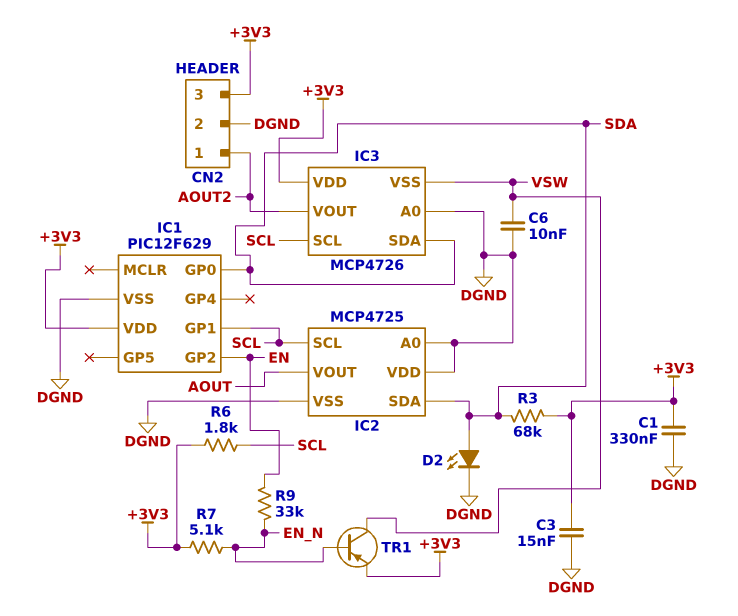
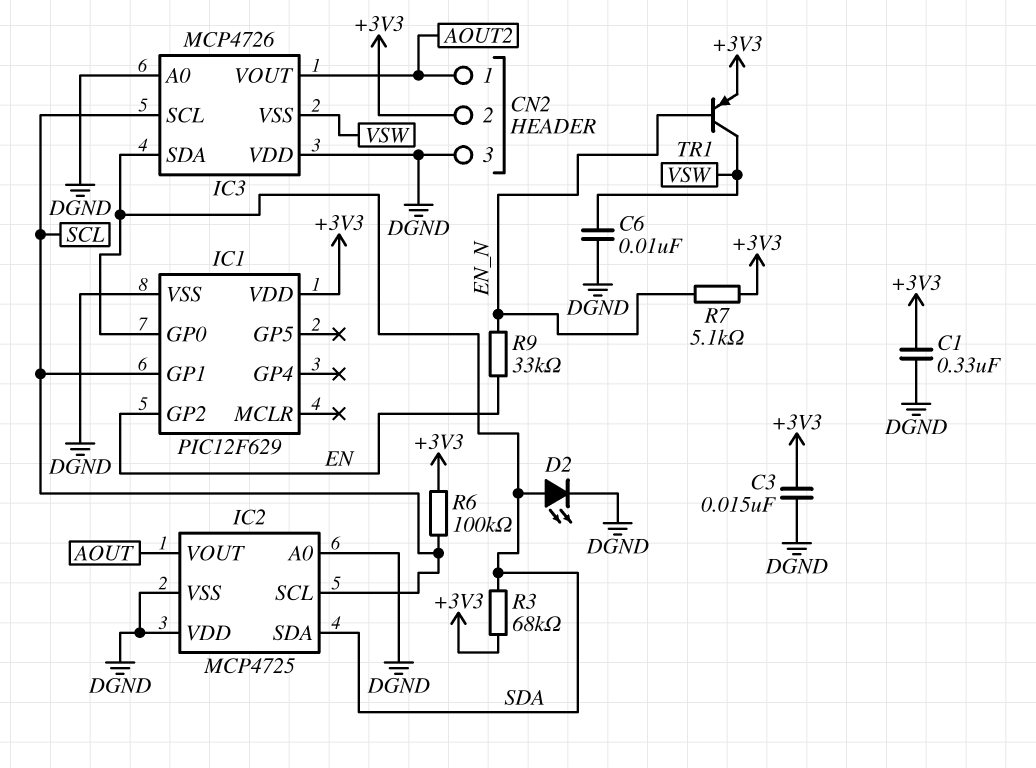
CN2 pin 2: DGND -> +3V3
CN2 pin 3: +3V3 -> DGND
IC3 pin VDD: +3V3 -> DGND
R6: 1.8k (+3V3, SCL) -> 100k (+3V3, SCL)

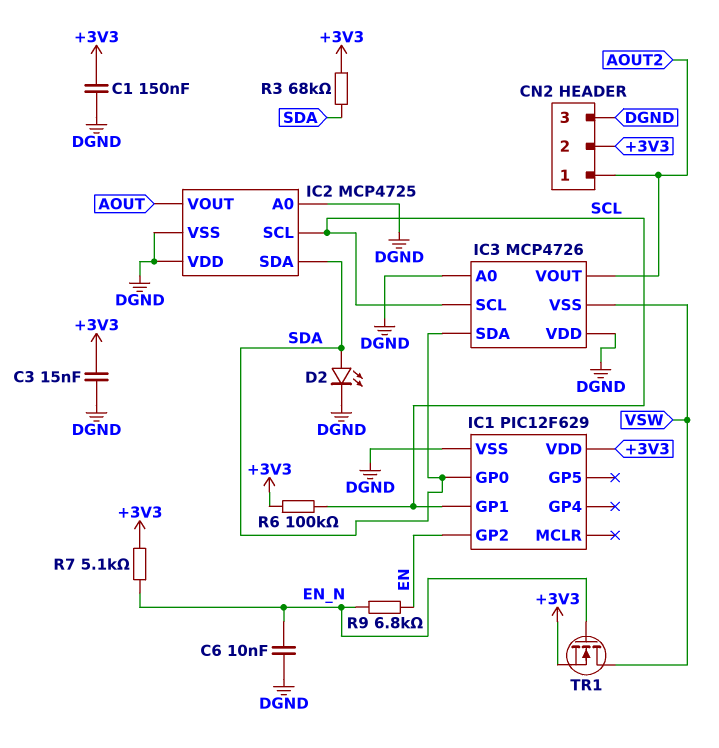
C1: 330nF (+3V3, DGND) -> 150nF (+3V3, DGND)
C6: 10nF (DGND, VSW) -> 10nF (DGND, EN_N)
R9: 33k (EN, EN_N) -> 6.8k (EN, EN_N)
TR1: PNP (B EN_N, C VSW, E +3V3) -> NMOS (G EN_N, D VSW, S +3V3)

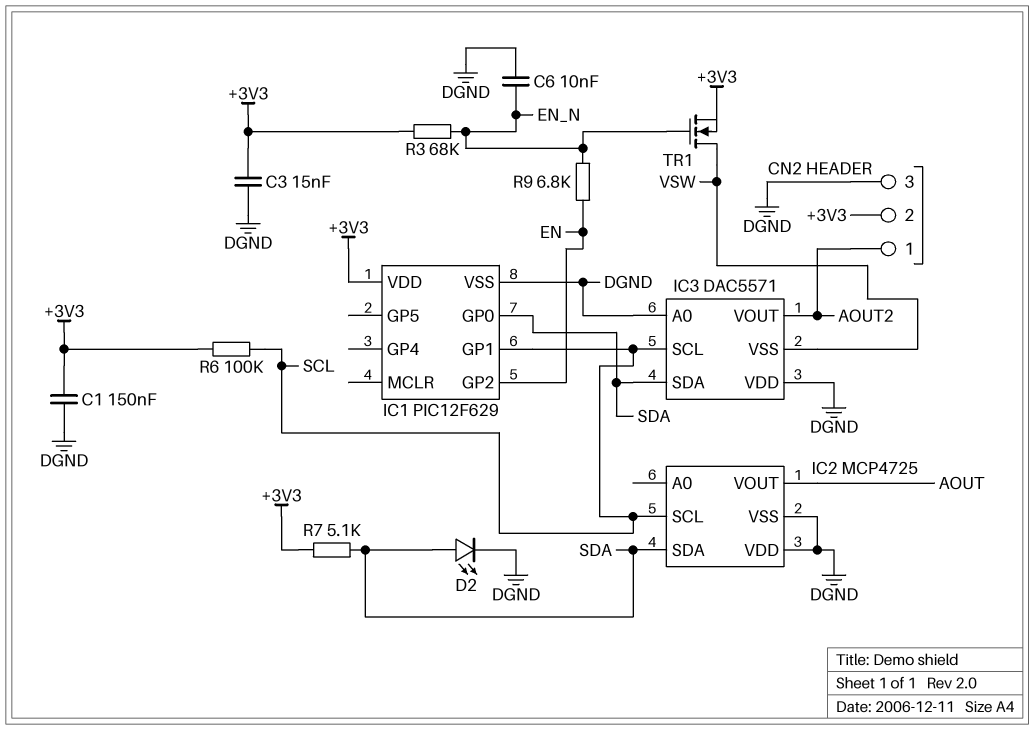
IC2 pin A0: DGND -> none
IC3: MCP4726 -> DAC5571
R3: 68k (+3V3, SDA) -> 68k (+3V3, EN_N)
R7: 5.1k (+3V3, EN_N) -> 5.1k (+3V3, SDA)

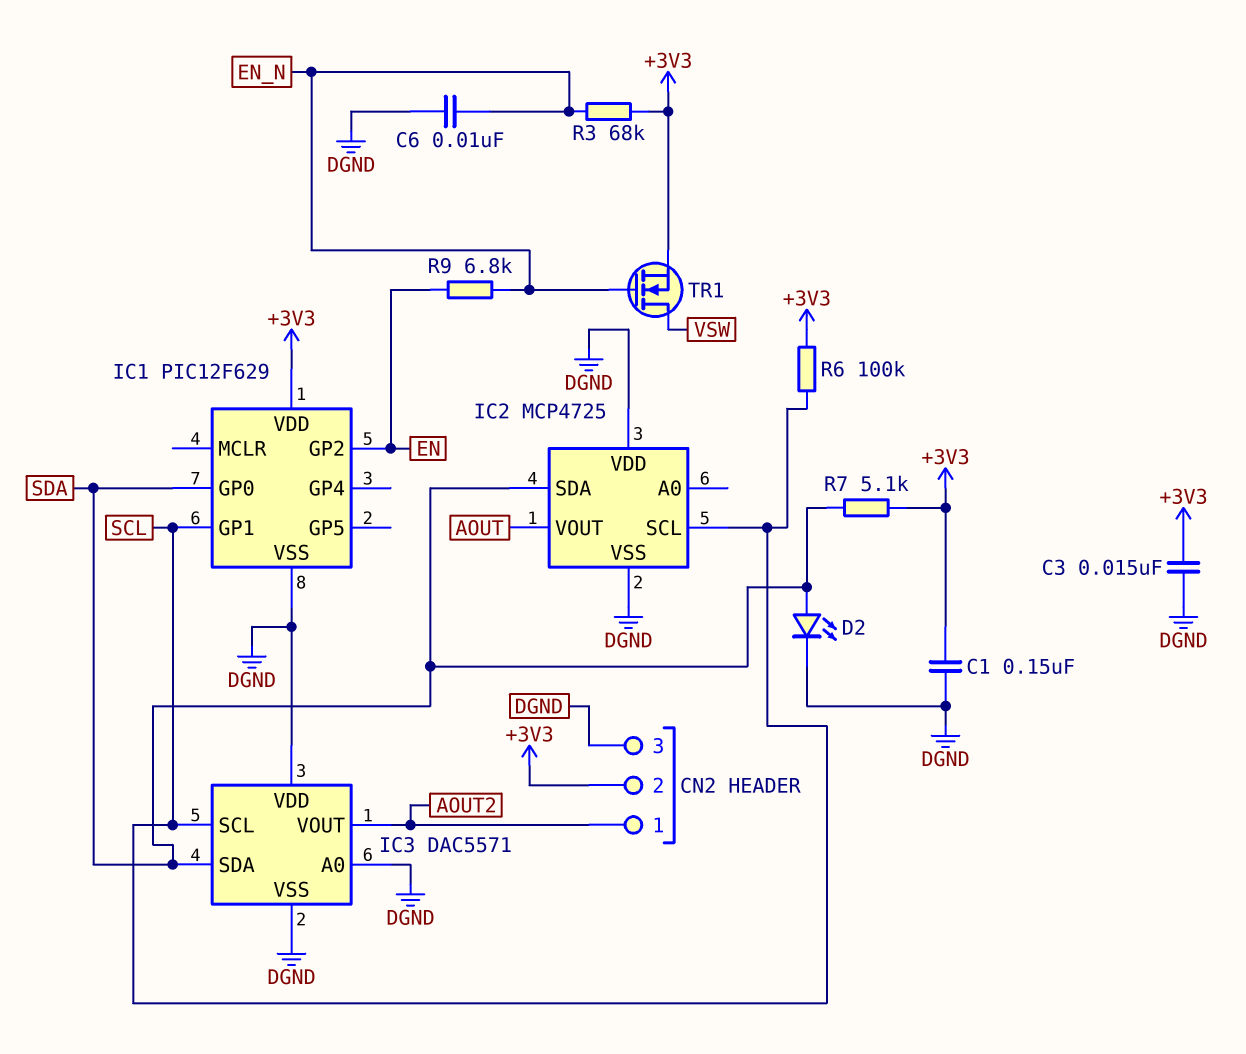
IC3 pin VSS: VSW -> DGND

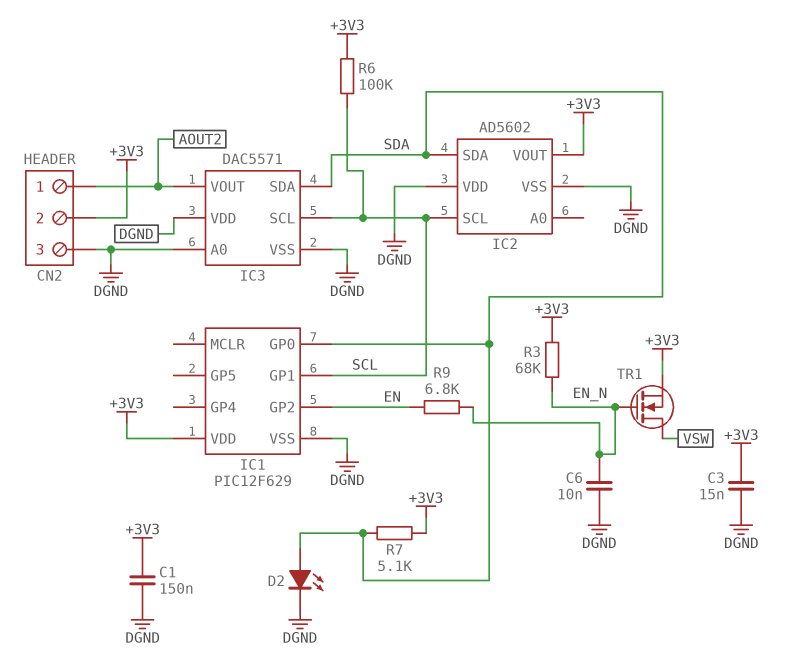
IC2: MCP4725 -> AD5602
IC2 pin VOUT: AOUT -> +3V3

